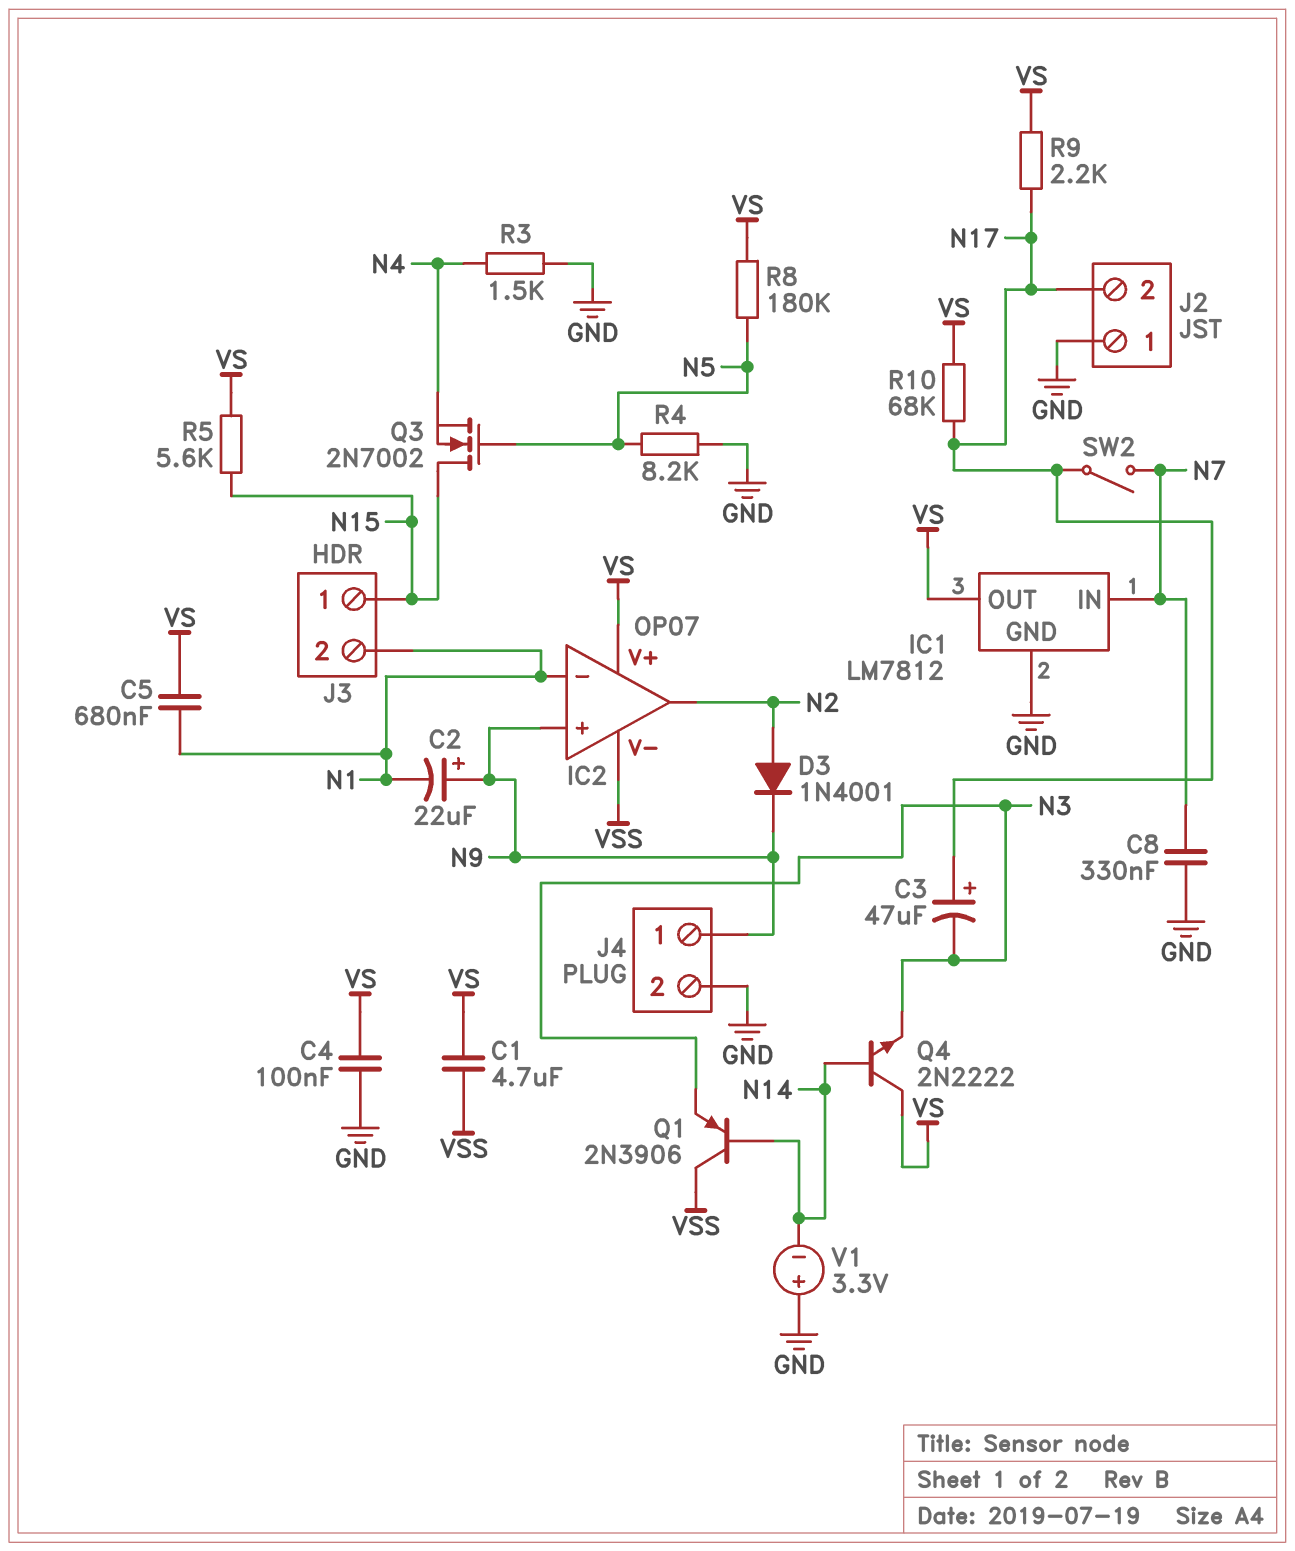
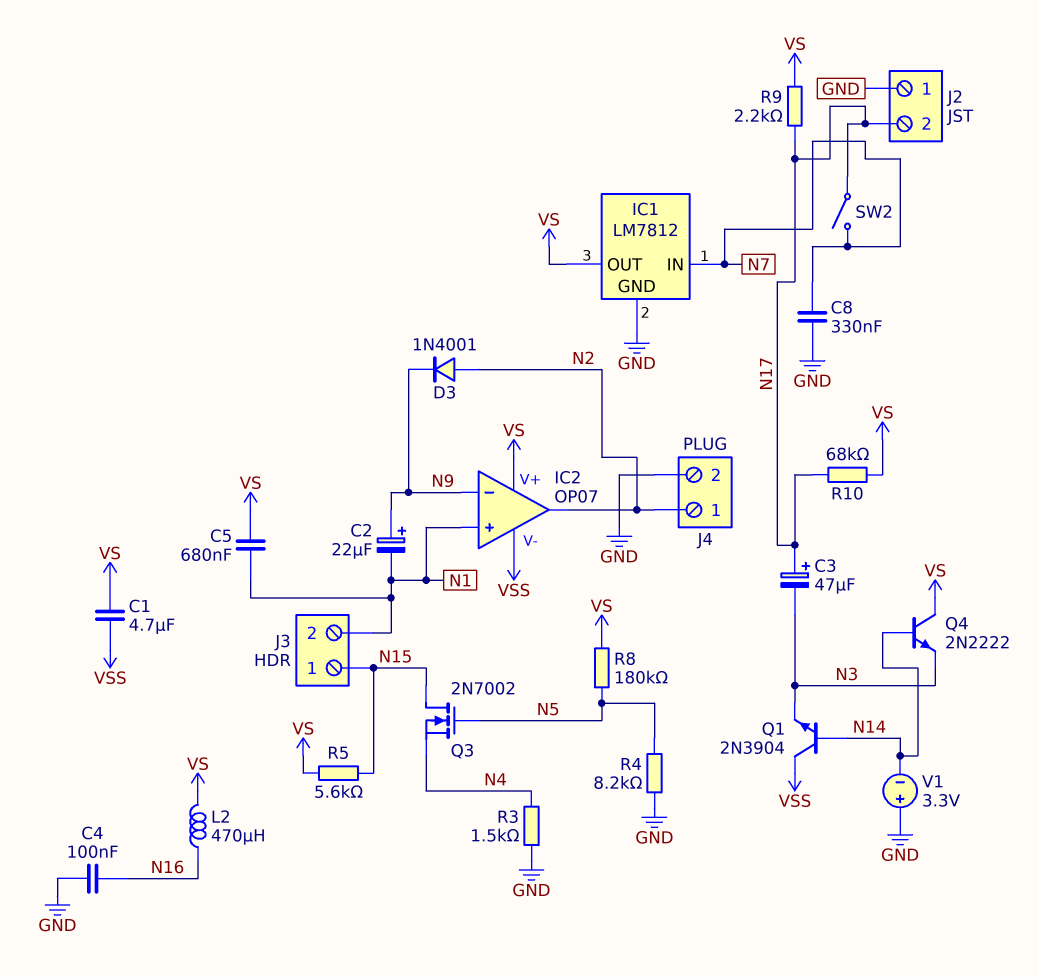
C4: 100nF (GND, VS) -> 100nF (GND, N16)
IC2 pin in+: N9 -> N1
IC2 pin in-: N1 -> N9
J4 pin 1: N9 -> N2
L2: none -> 470uH (N16, VS)
Q1: PNP 2N3906 (B N14, C VSS, E N3) -> NPN 2N3904 (B N14, C VSS, E N3)

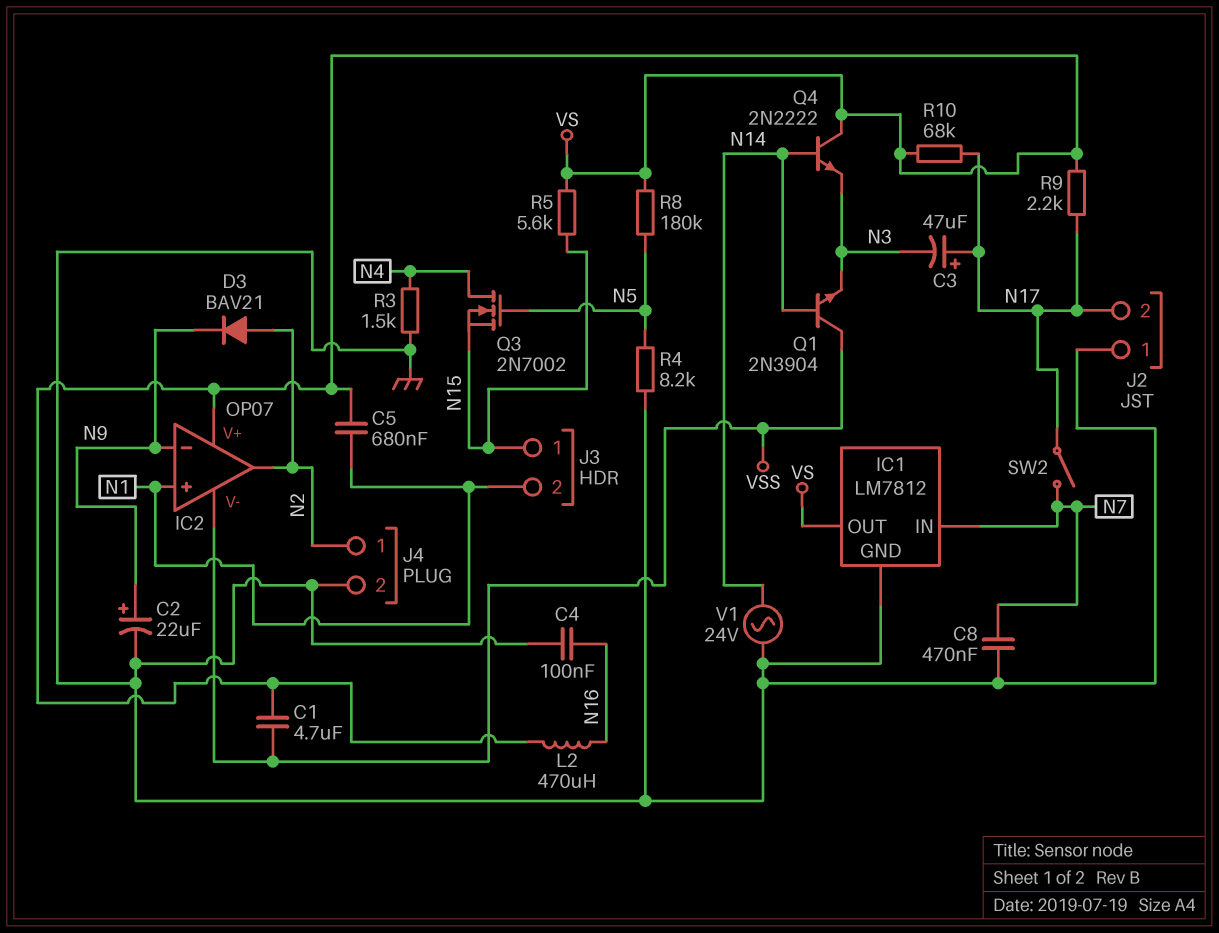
C2: 22uF (plus N9, minus N1) -> 22uF (plus N9, minus GND)
C8: 330nF (GND, N7) -> 470nF (GND, N7)
D3: diode 1N4001 (A N2, K N9) -> diode BAV21 (A N2, K N9)
Q3: NMOS 2N7002 (G N5, D N15, S N4) -> NMOS 2N7002 (G N5, D N4, S N15)
V1: 3.3V (plus GND, minus N14) -> AC 24V (GND, N14)

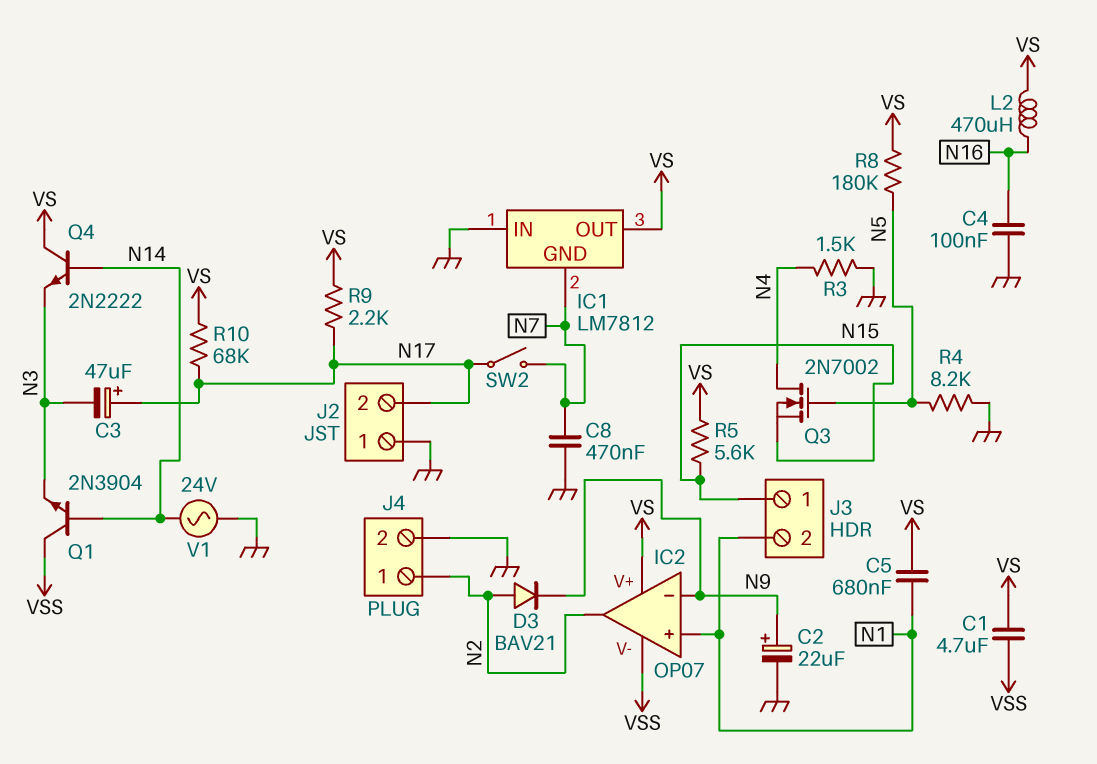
IC1 pin GND: GND -> N7
IC1 pin IN: N7 -> GND

